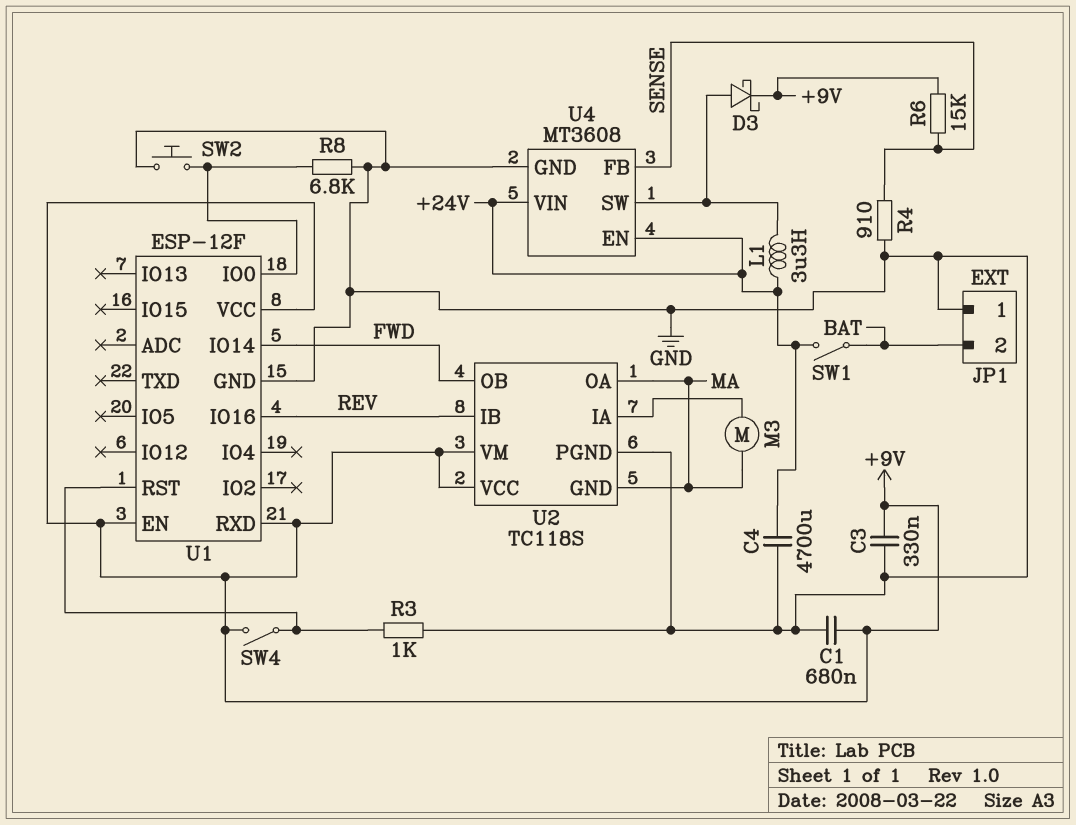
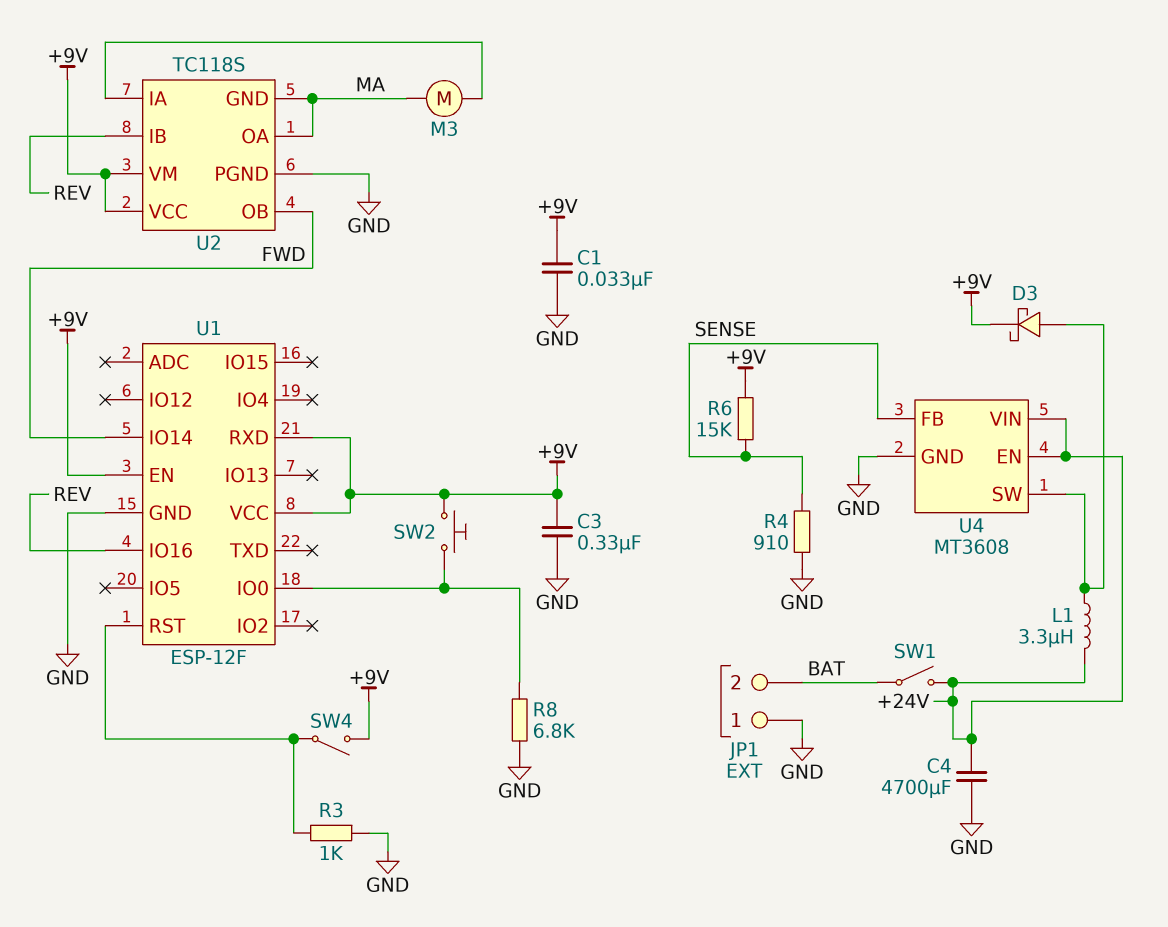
C1: 680nF (+9V, GND) -> 33nF (+9V, GND)
SW2: button (GND, U1/IO0) -> button (+9V, U1/IO0)

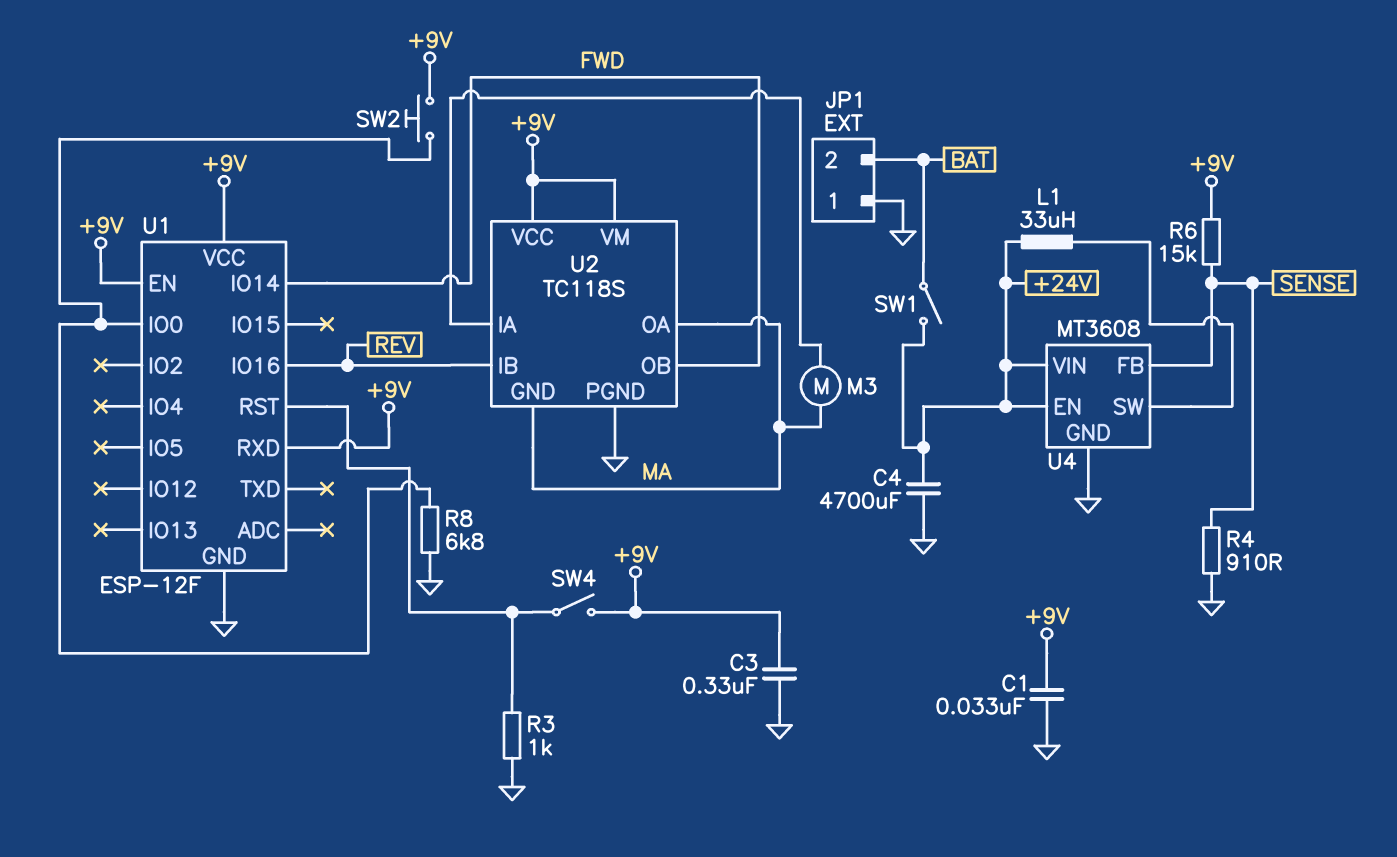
D3: schottky (A U4/SW, K +9V) -> none
L1: 3.3uH (+24V, U4/SW) -> 33uH (+24V, U4/SW)

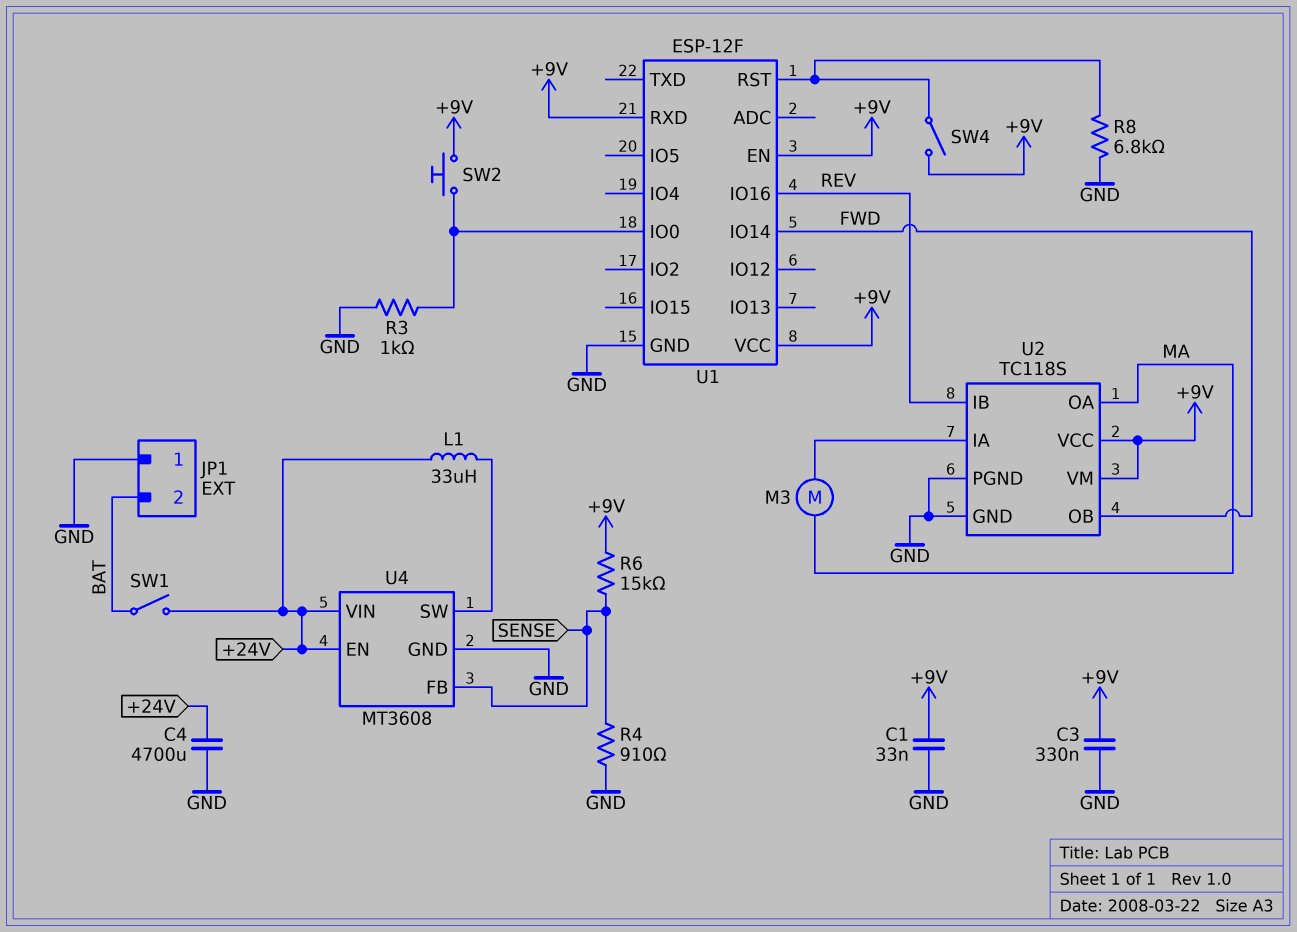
R3: 1k (GND, U1/RST) -> 1k (GND, U1/IO0)
R8: 6.8k (GND, U1/IO0) -> 6.8k (GND, U1/RST)
U2 pin GND: MA -> GND

